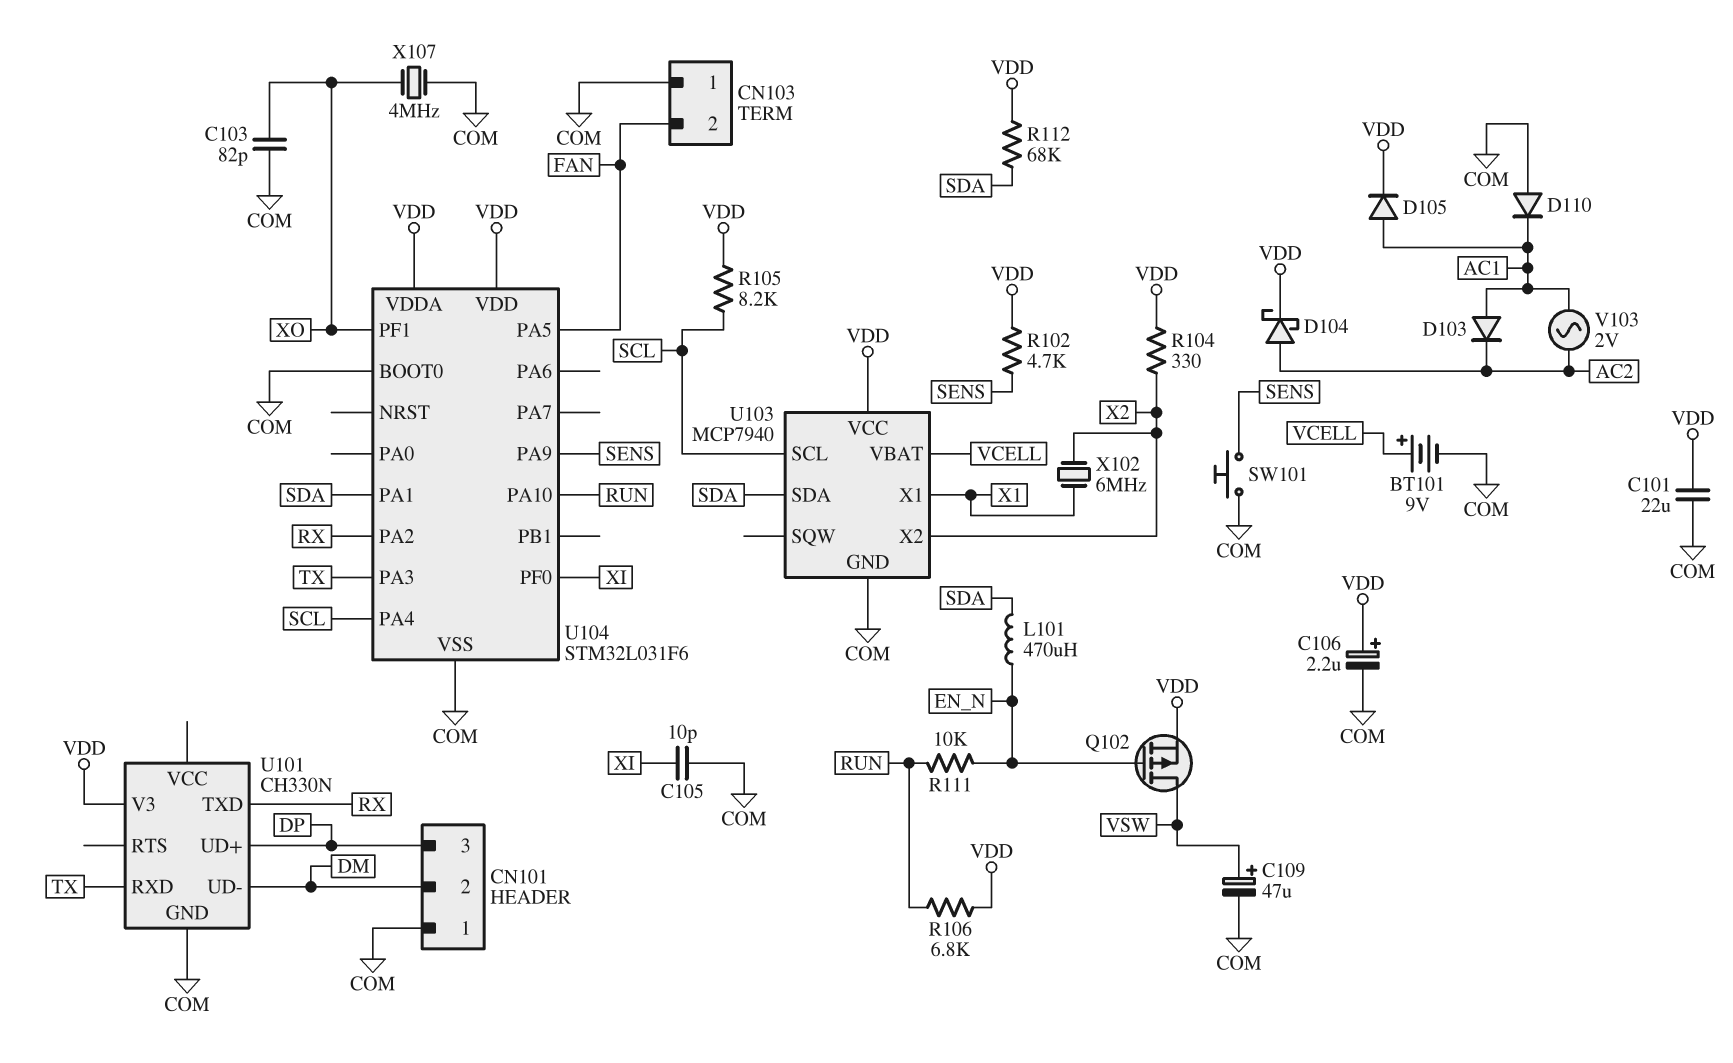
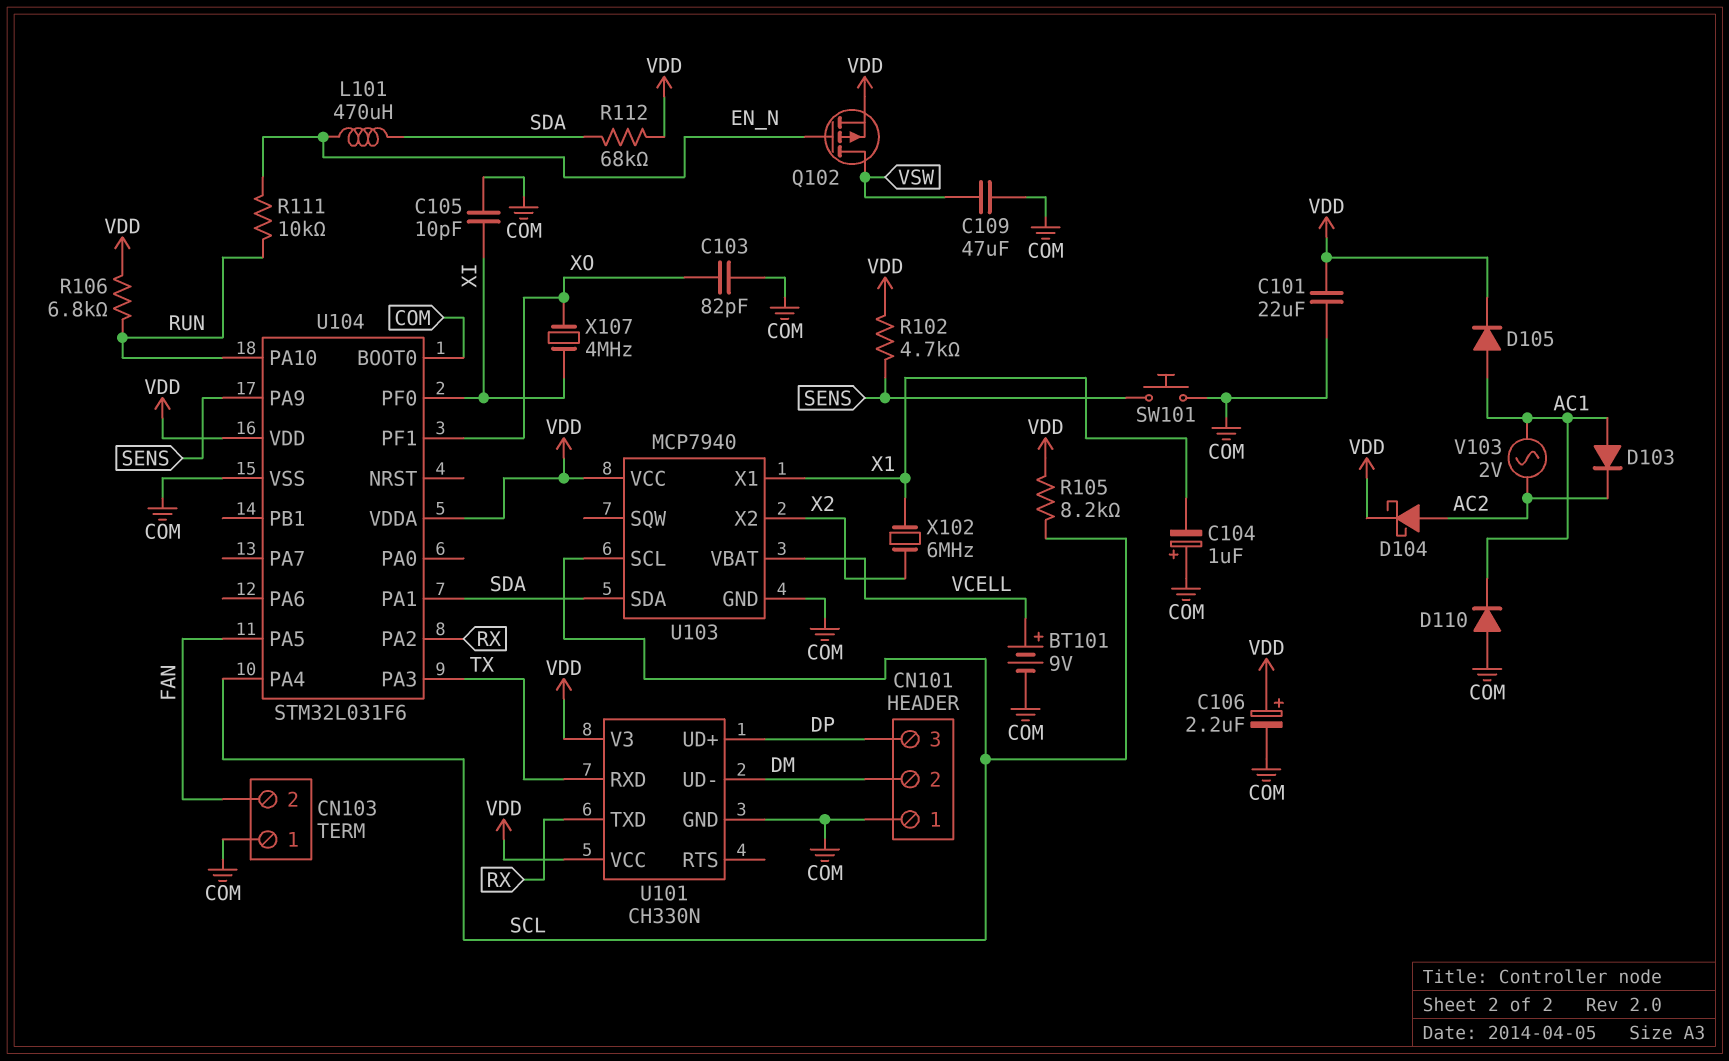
C104: none -> 1uF (plus COM, minus X1)
C109: 47uF (plus VSW, minus COM) -> 47uF (COM, VSW)
R104: 330 (VDD, X2) -> none
U101 pin VCC: none -> VDD
X107: 4MHz (COM, XO) -> 4MHz (XI, XO)

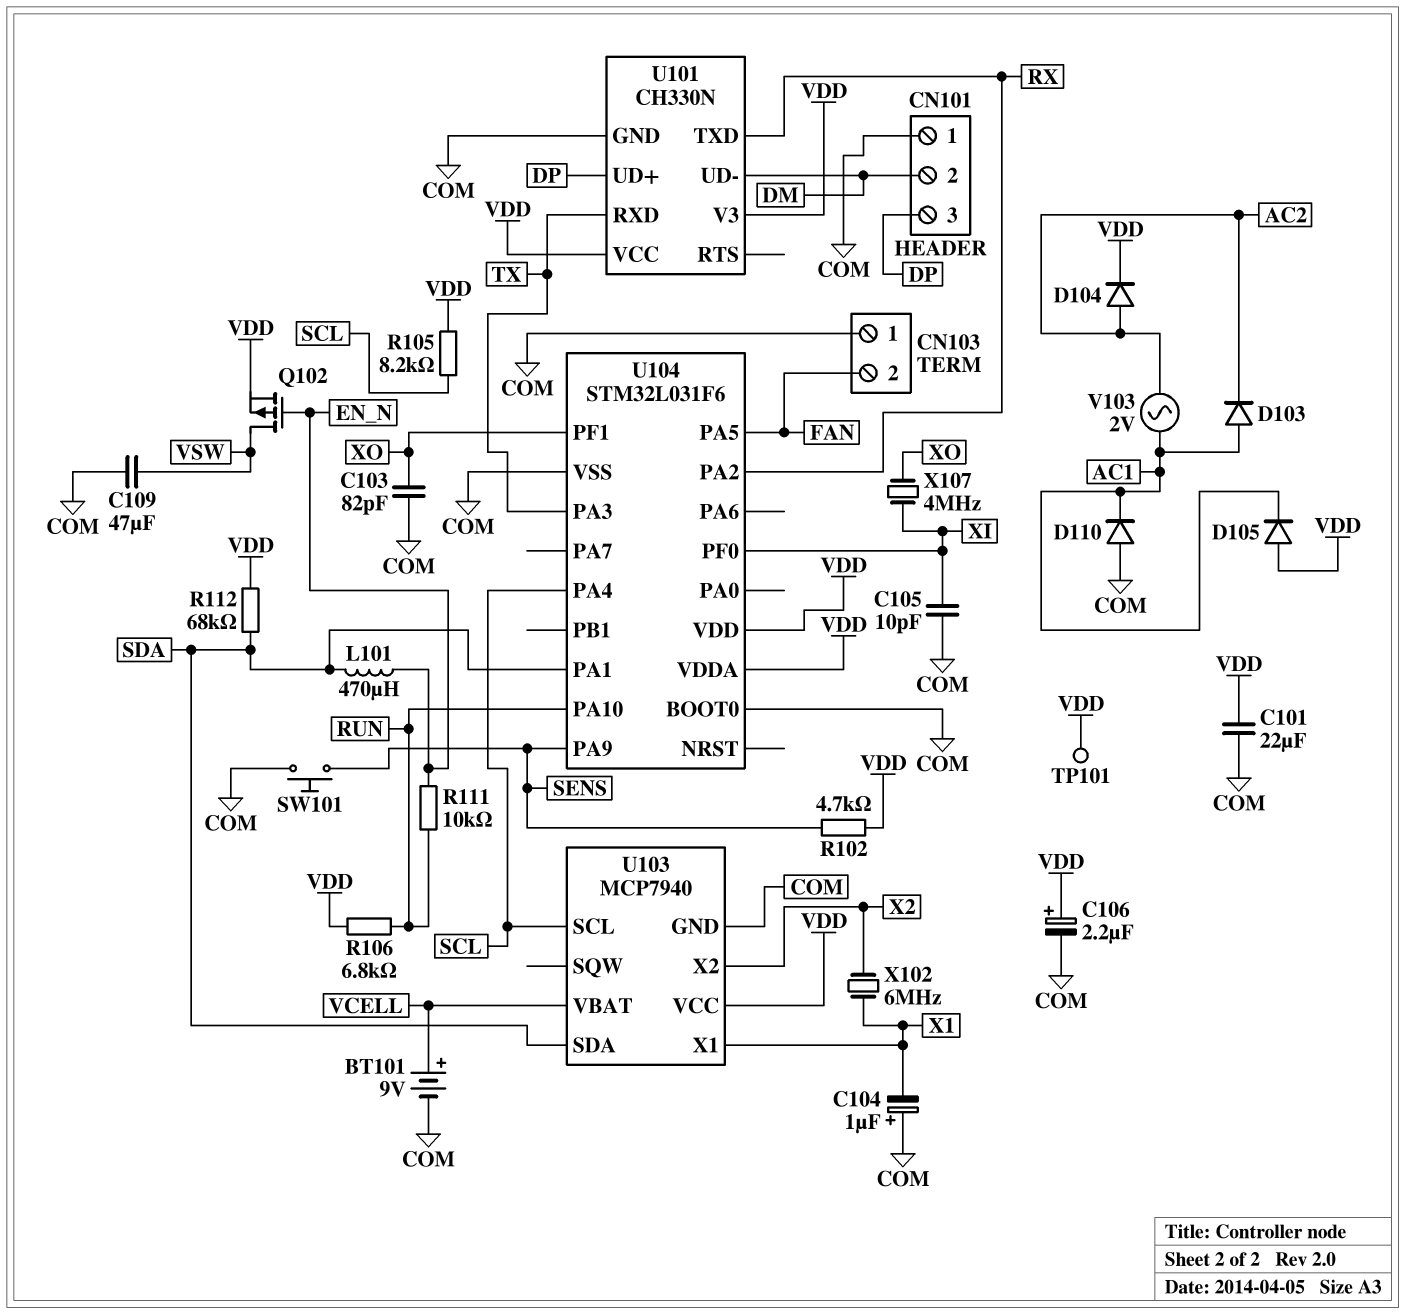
D104: schottky (A AC2, K VDD) -> diode (A AC2, K VDD)
D105: diode (A AC1, K VDD) -> diode (A VDD, K AC1)
TP101: none -> test point (VDD)

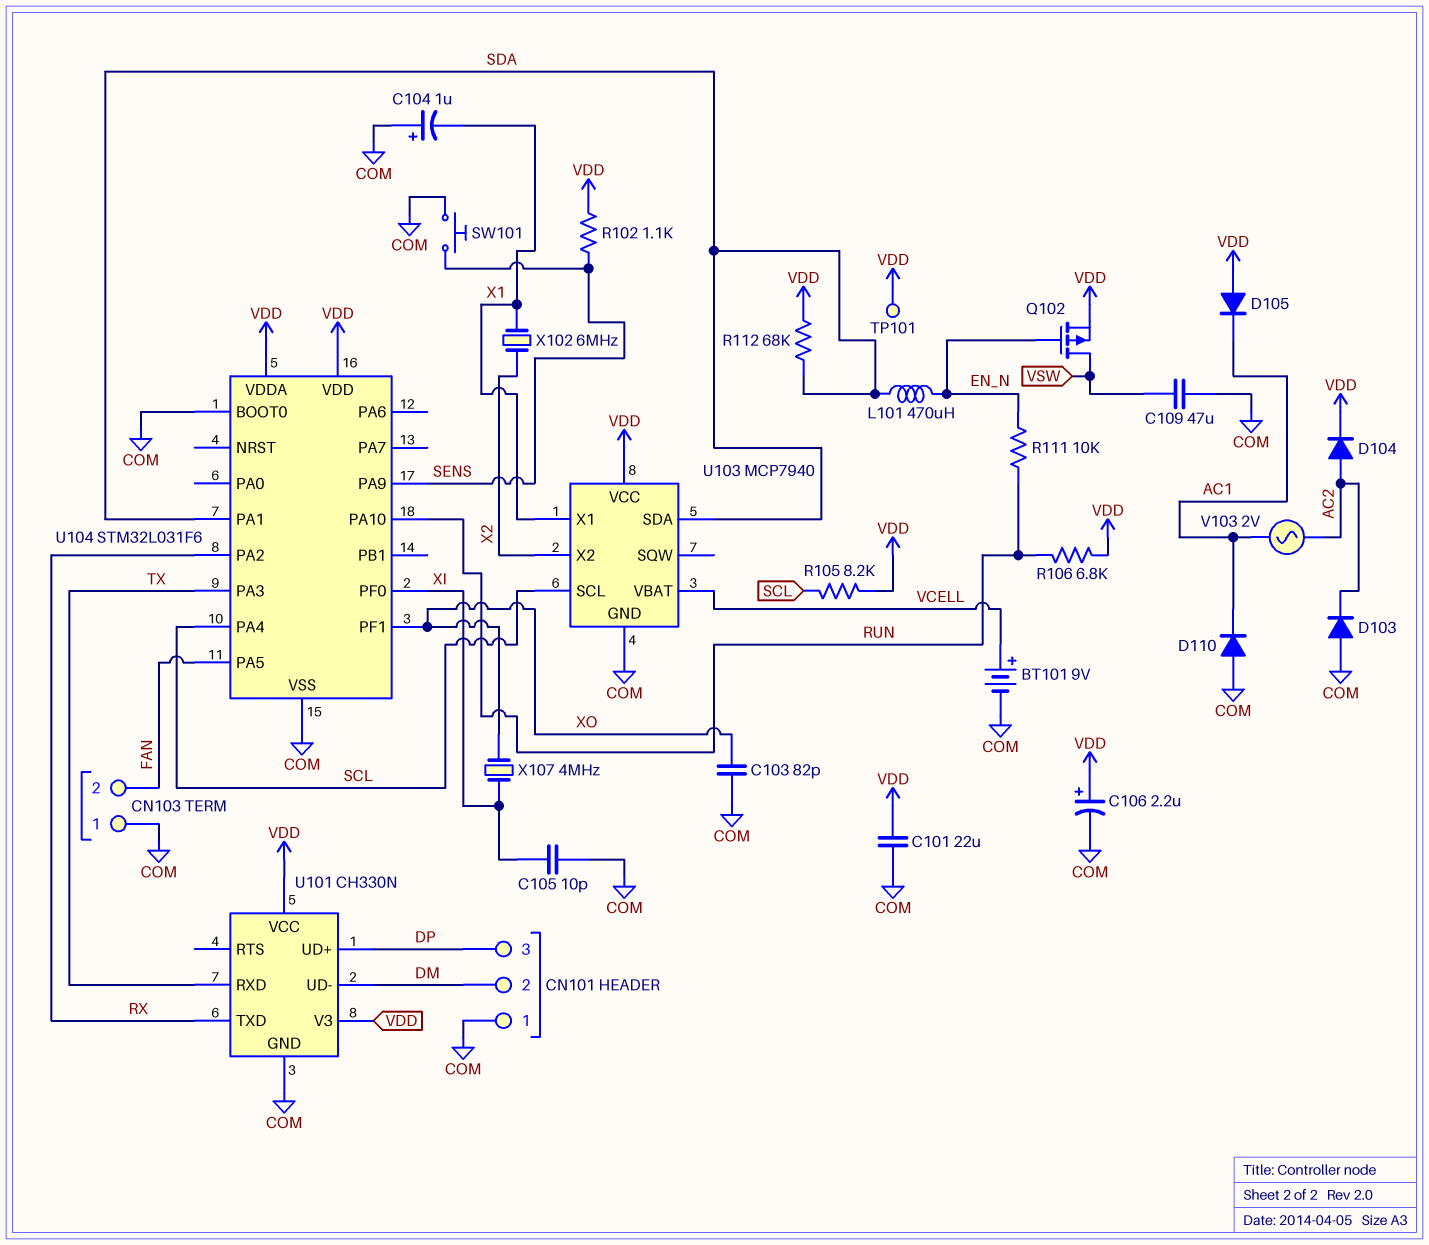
D103: diode (A AC1, K AC2) -> diode (A COM, K AC2)
R102: 4.7k (SENS, VDD) -> 1.1k (SENS, VDD)

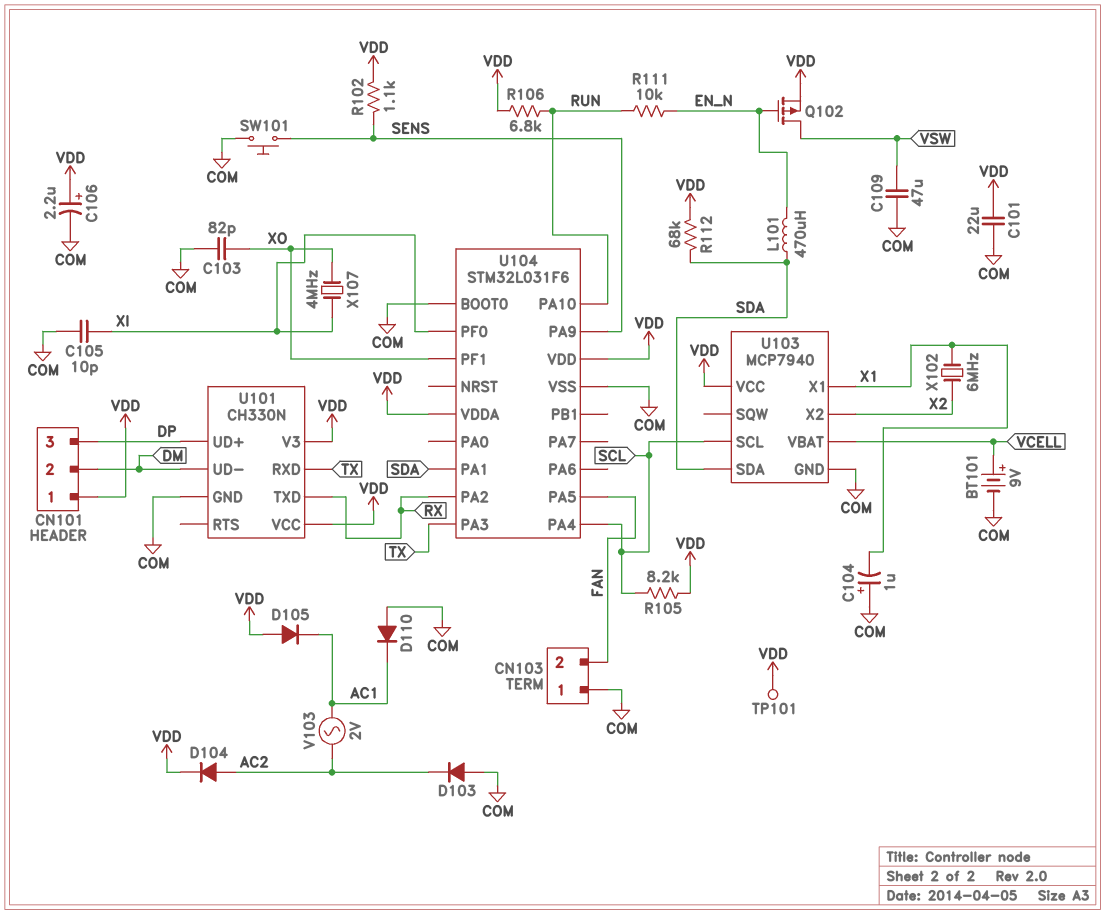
CN101 pin 1: COM -> VDD

